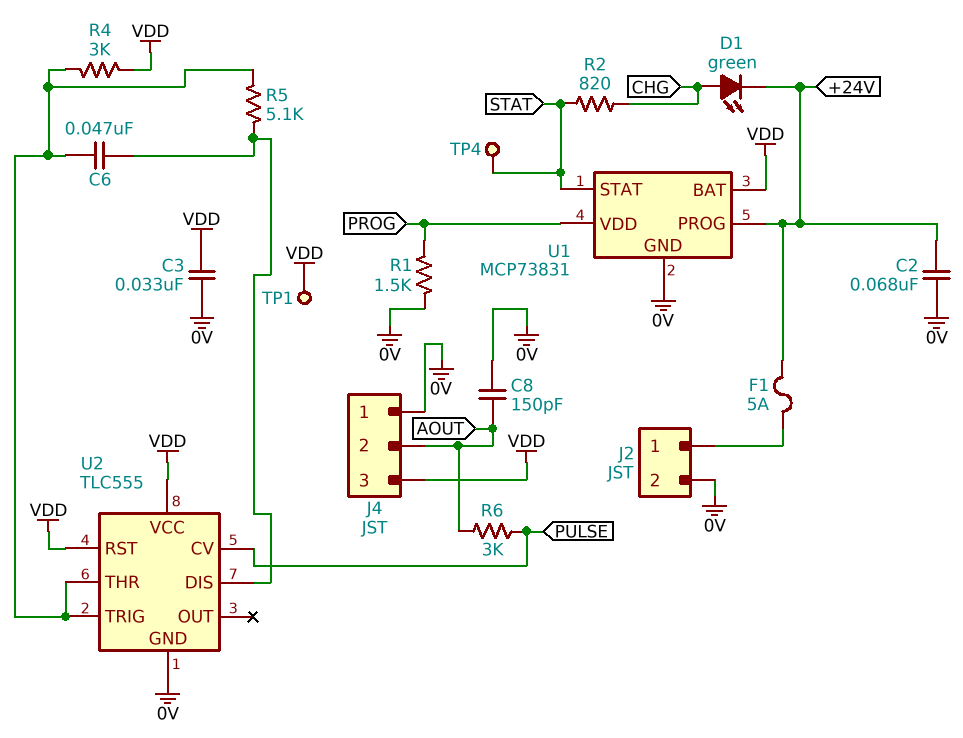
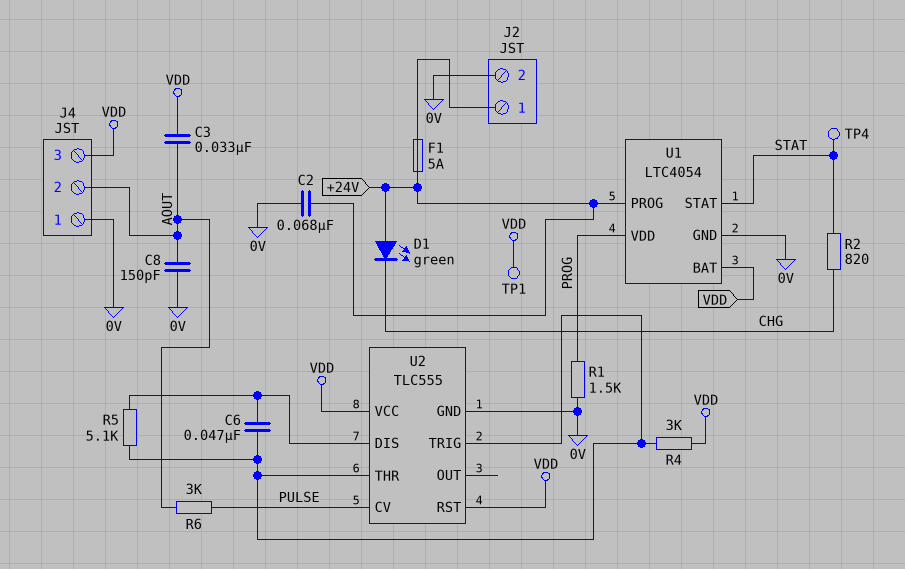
C3: 33nF (0V, VDD) -> 33nF (AOUT, VDD)
D1: LED green (A CHG, K +24V) -> LED green (A +24V, K CHG)
U1: MCP73831 -> LTC4054

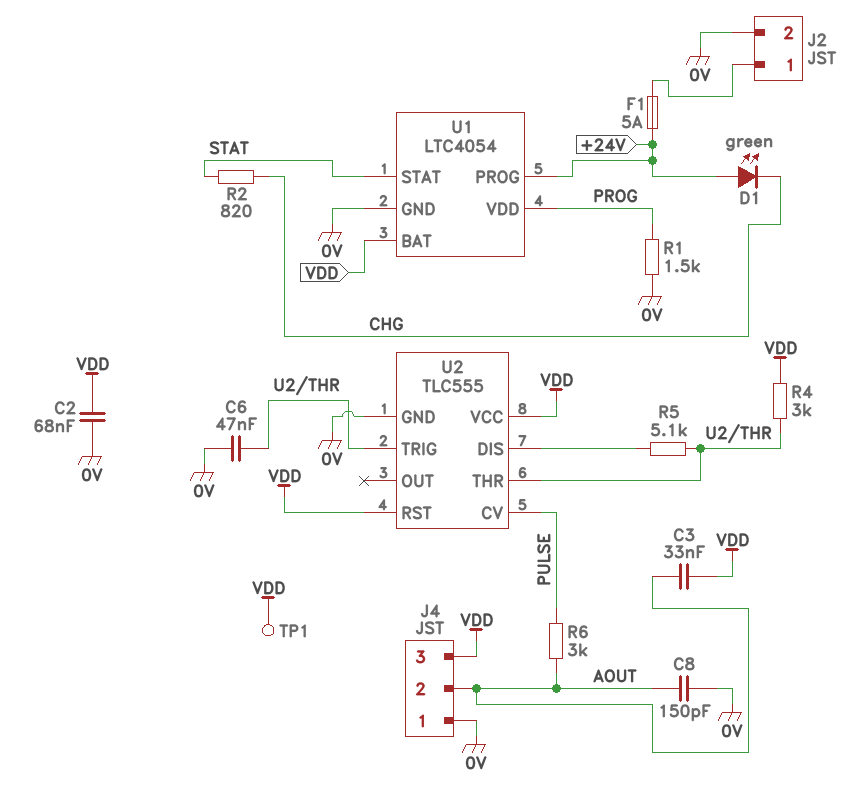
C2: 68nF (+24V, 0V) -> 68nF (0V, VDD)
C6: 47nF (U2/DIS, U2/THR) -> 47nF (0V, U2/THR)
TP4: test point (STAT) -> none

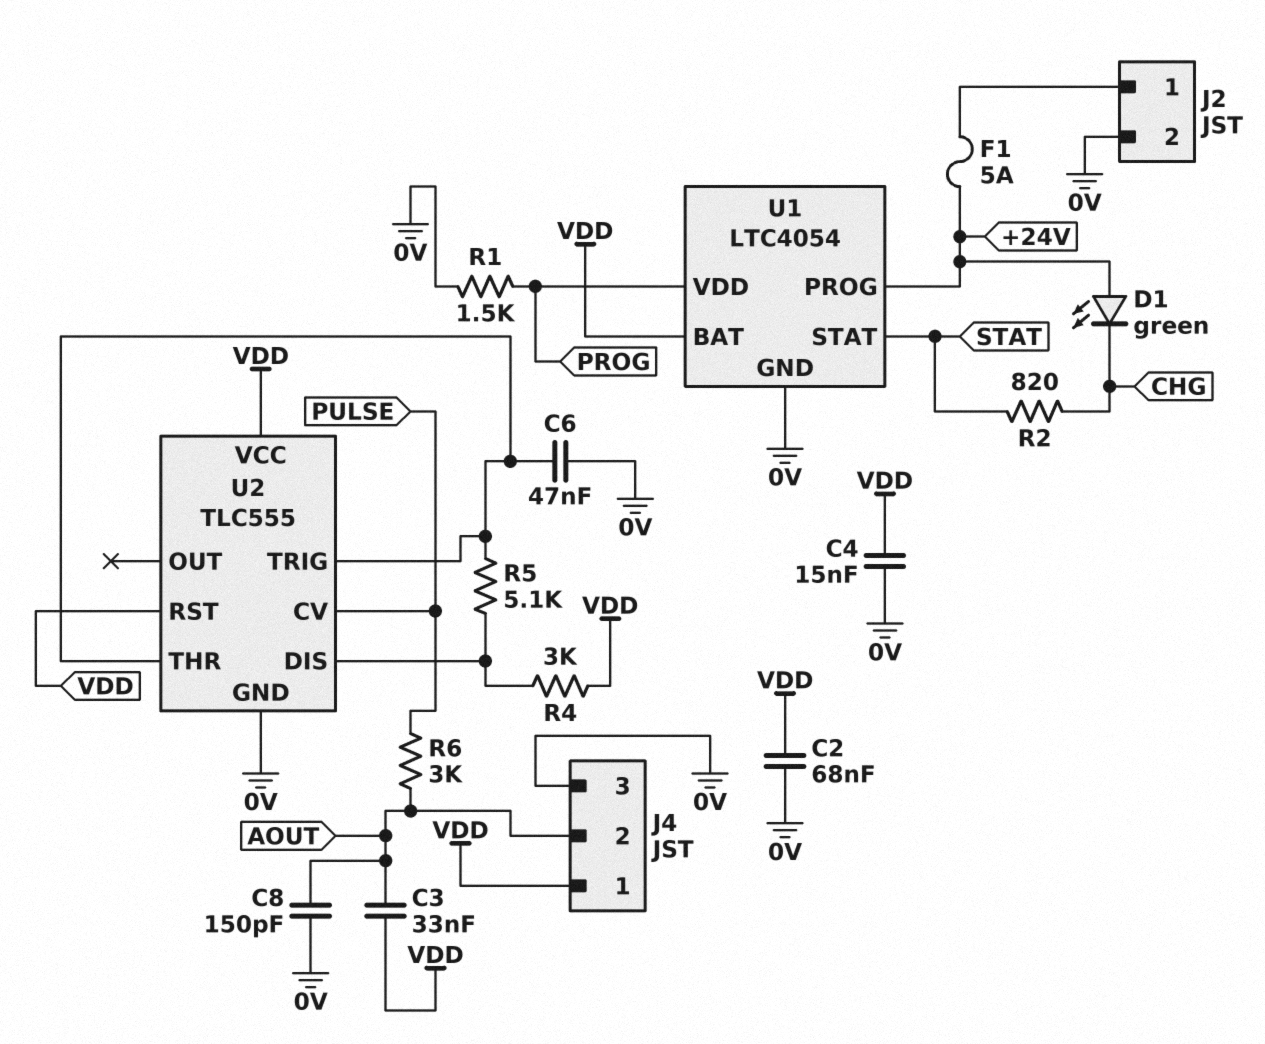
C4: none -> 15nF (0V, VDD)
J4 pin 1: 0V -> VDD
J4 pin 3: VDD -> 0V
R4: 3k (U2/THR, VDD) -> 3k (U2/DIS, VDD)
TP1: test point (VDD) -> none

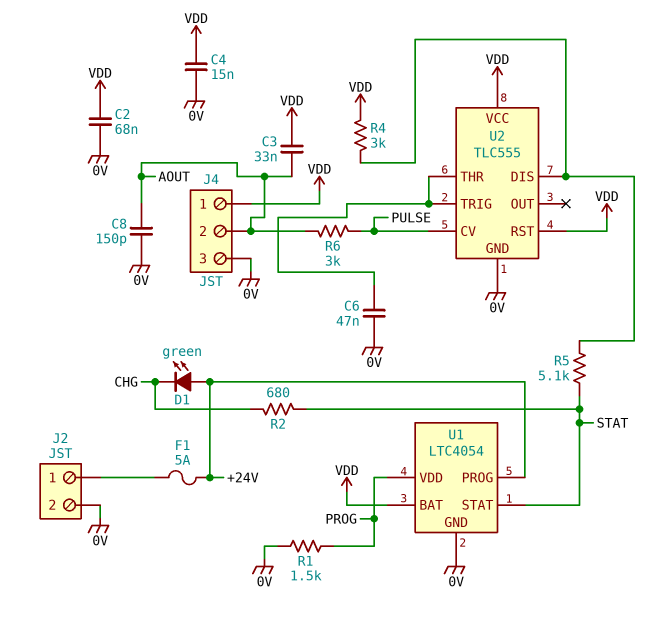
R2: 820 (CHG, STAT) -> 680 (CHG, STAT)
R5: 5.1k (U2/DIS, U2/THR) -> 5.1k (STAT, U2/DIS)

